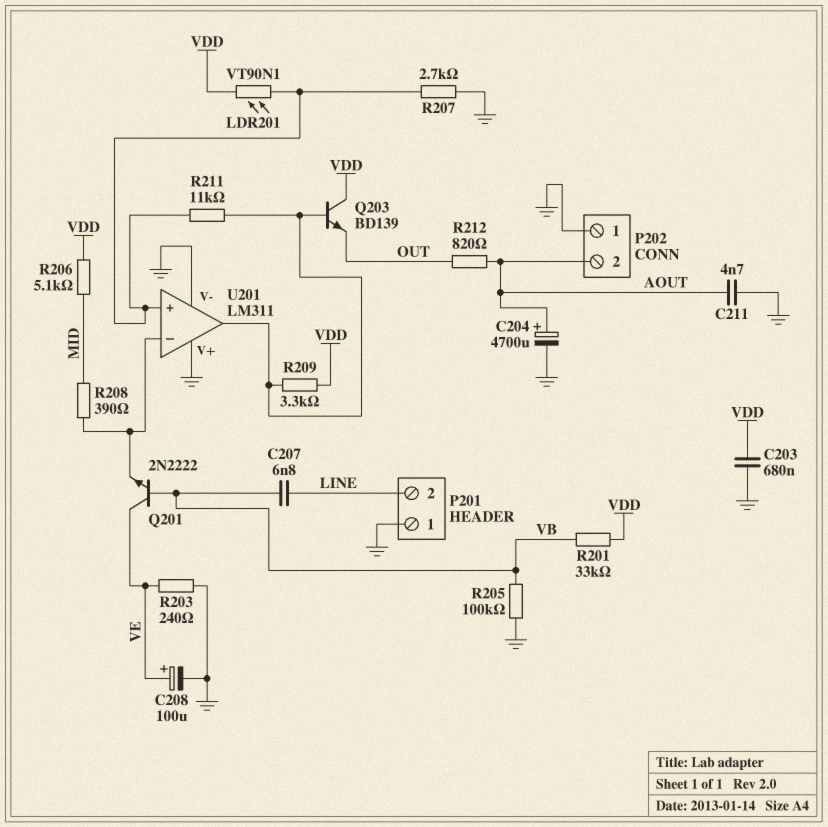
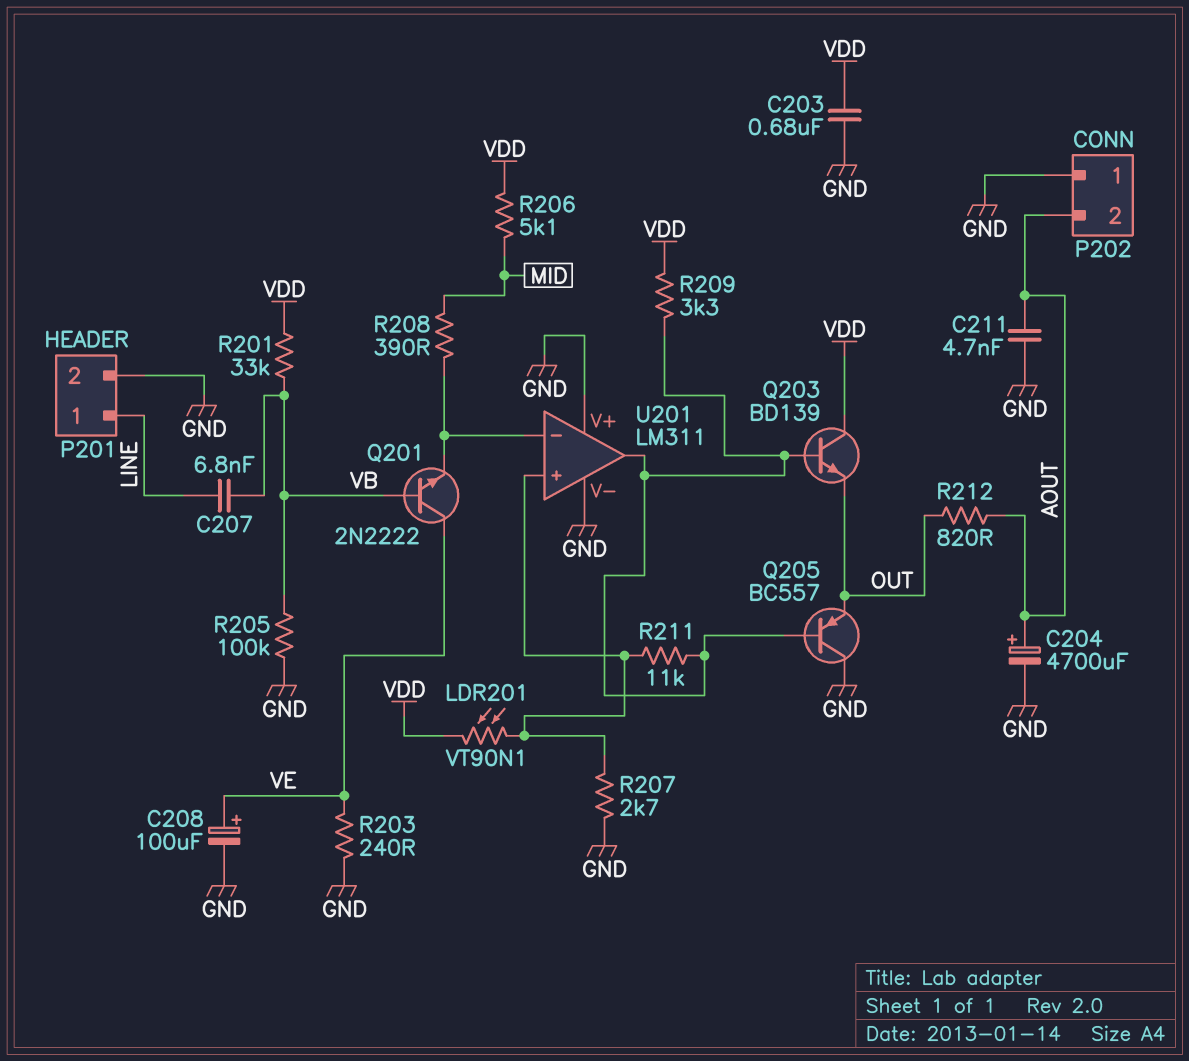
P201 pin 1: GND -> LINE
P201 pin 2: LINE -> GND
Q205: none -> PNP BC557 (B U201/out, C GND, E OUT)

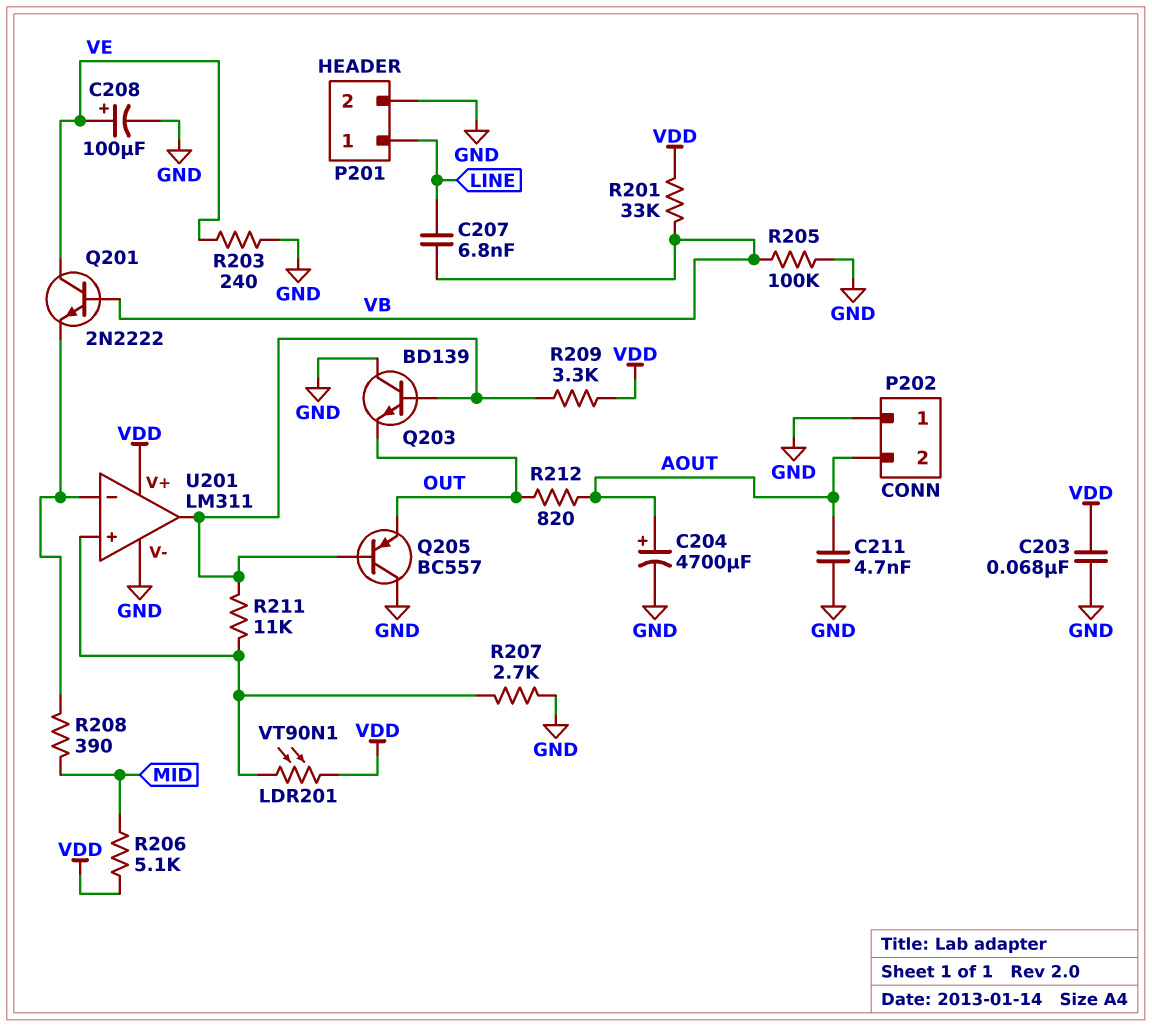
C203: 680nF (GND, VDD) -> 68nF (GND, VDD)
Q203: NPN BD139 (B U201/out, C VDD, E OUT) -> NPN BD139 (B U201/out, C GND, E OUT)
U201 pin V+: GND -> VDD

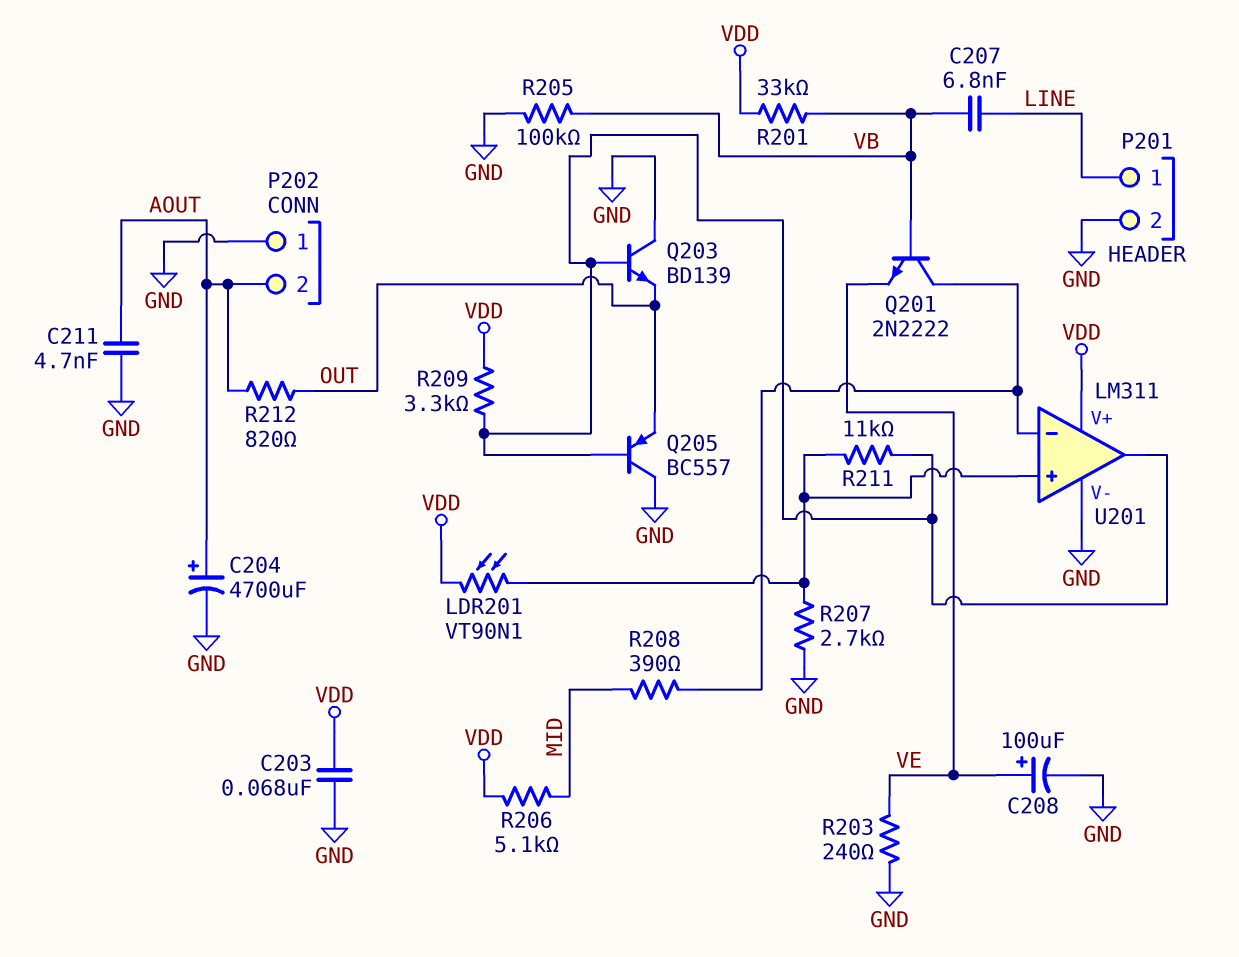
Q201: NPN 2N2222 (B VB, C VE, E U201/in-) -> NPN 2N2222 (B VB, C U201/in-, E VE)

